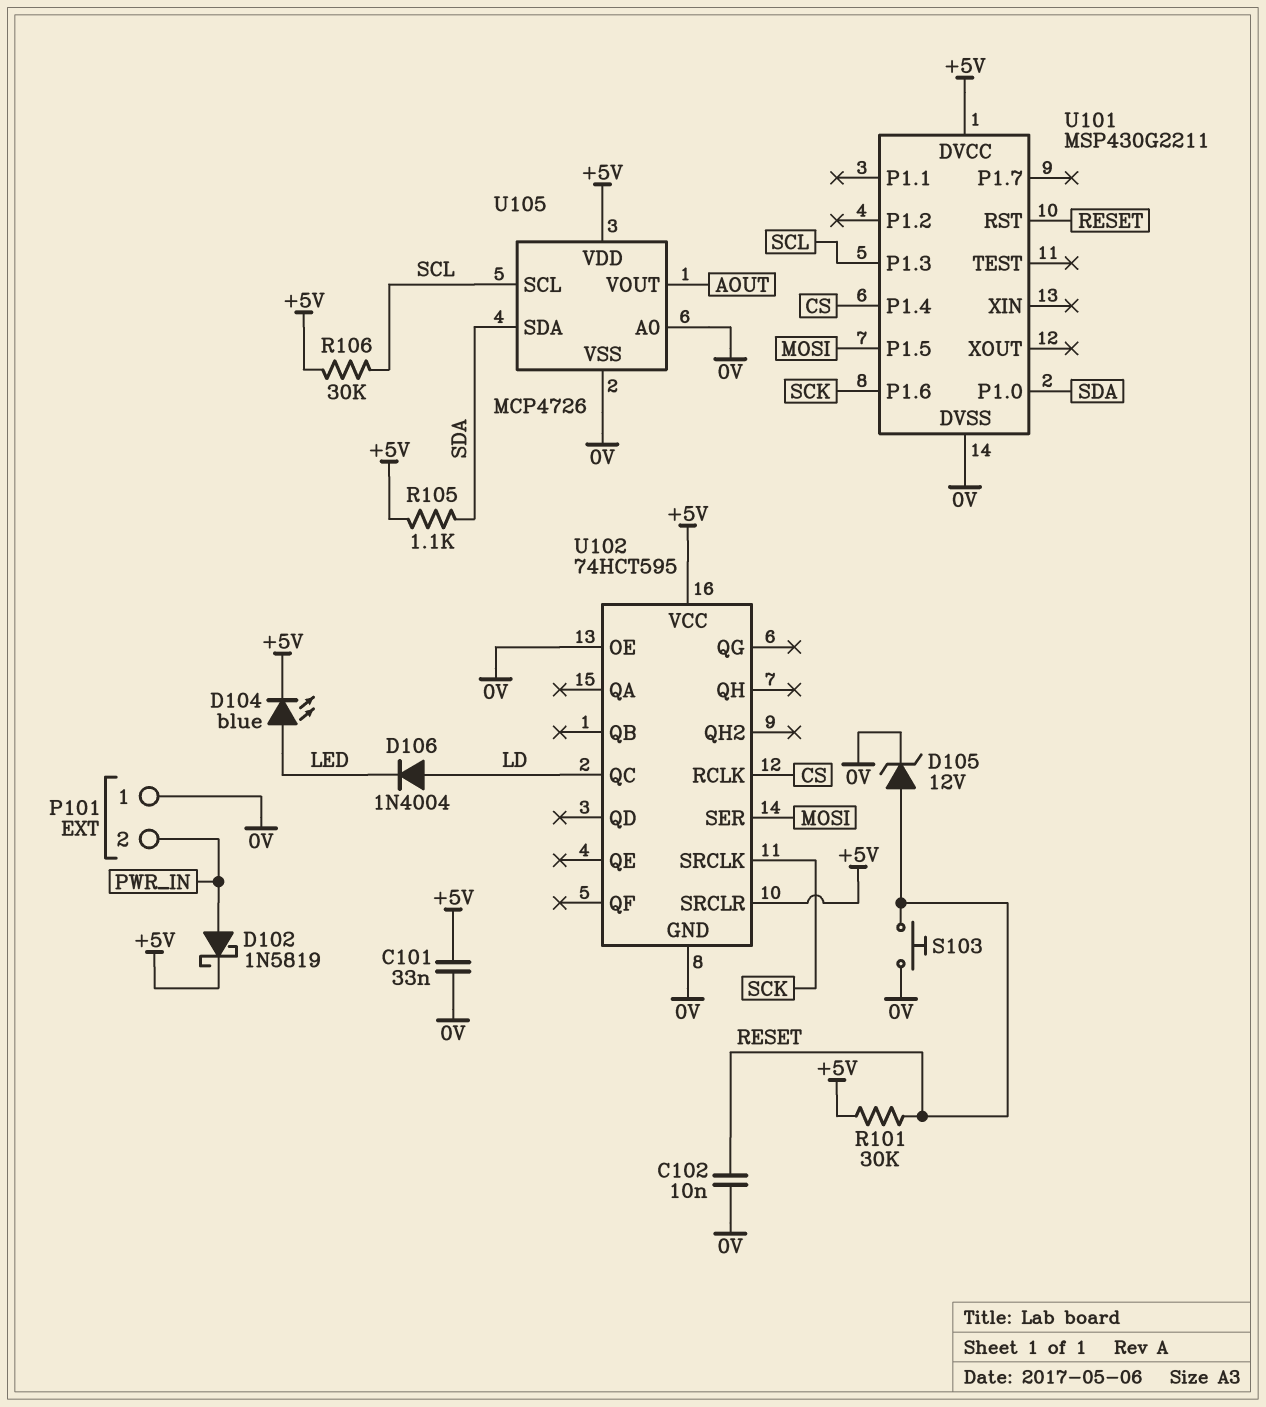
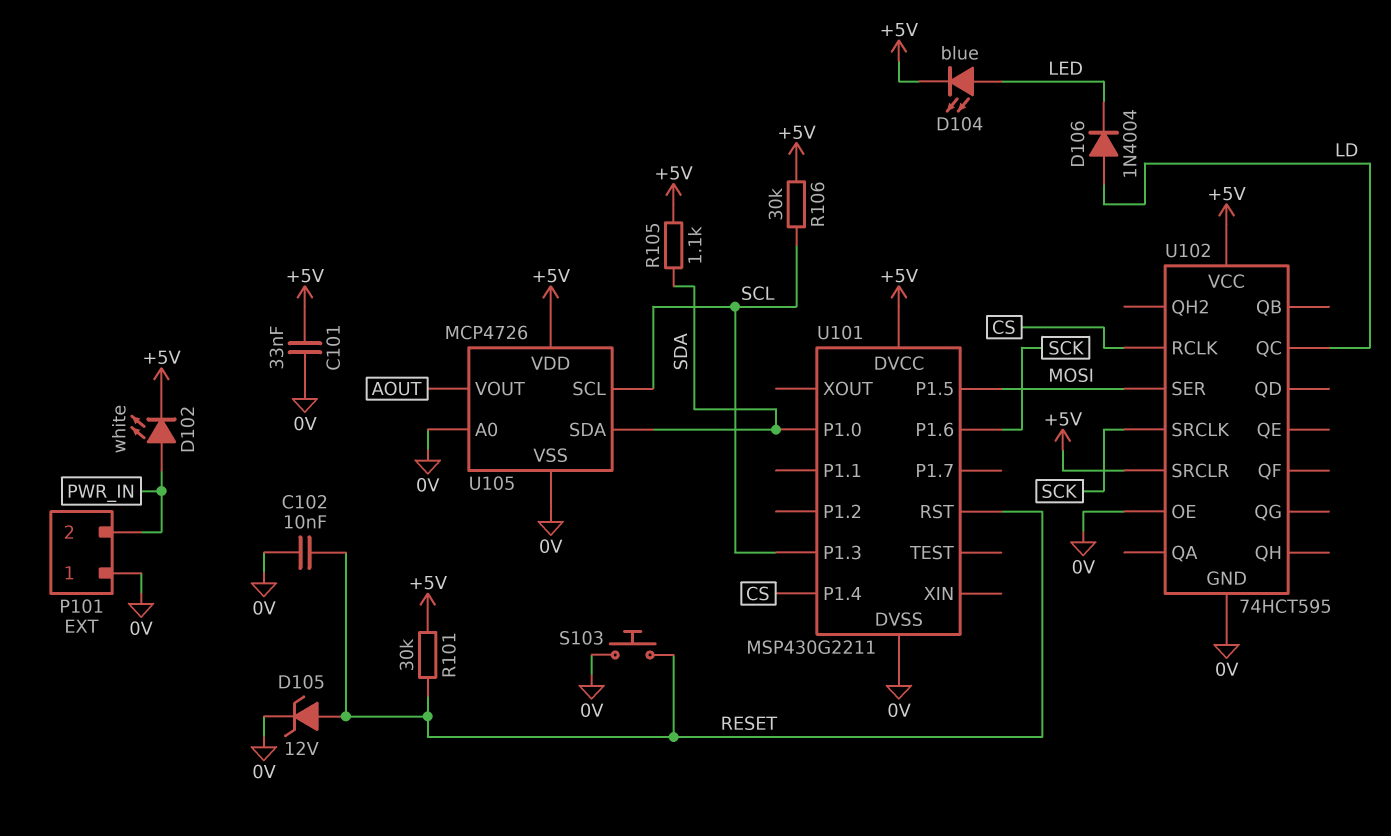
D102: schottky 1N5819 (A PWR_IN, K +5V) -> LED white (A PWR_IN, K +5V)

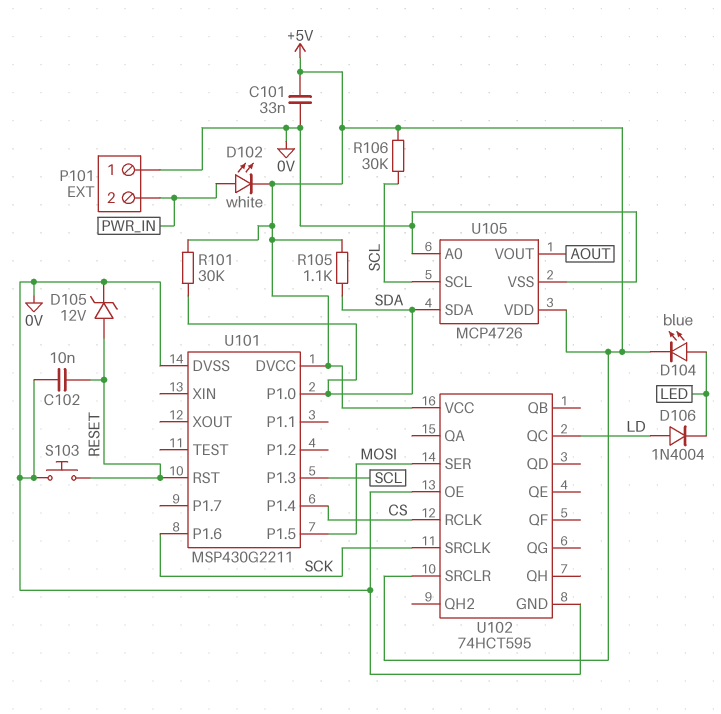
R101: 30k (+5V, RESET) -> 30k (+5V, SDA)

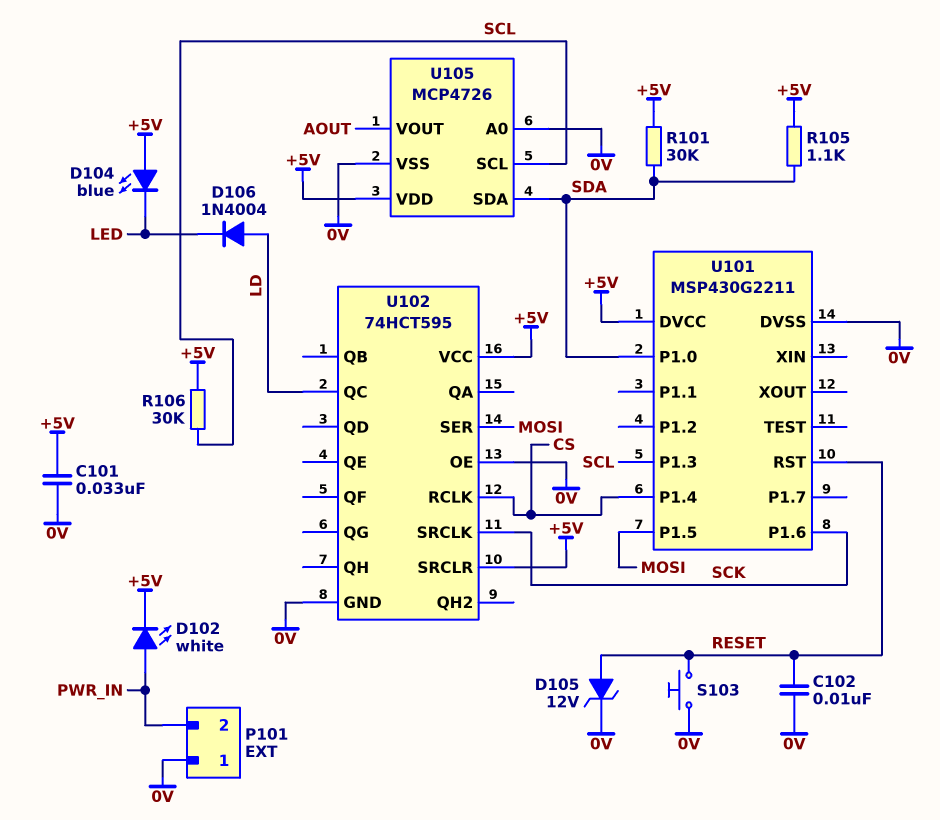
D104: LED blue (A LED, K +5V) -> LED blue (A +5V, K LED)

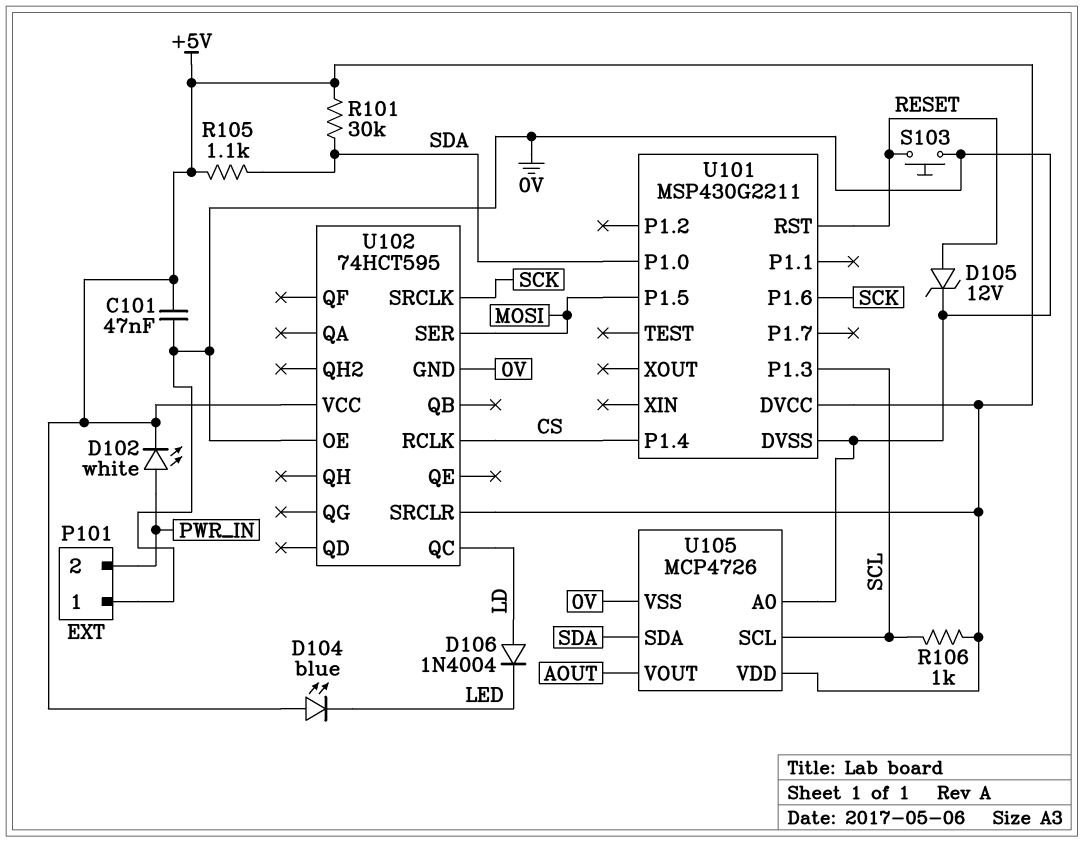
C101: 33nF (+5V, 0V) -> 47nF (+5V, 0V)
C102: 10nF (0V, RESET) -> none
R106: 30k (+5V, SCL) -> 1k (+5V, SCL)

